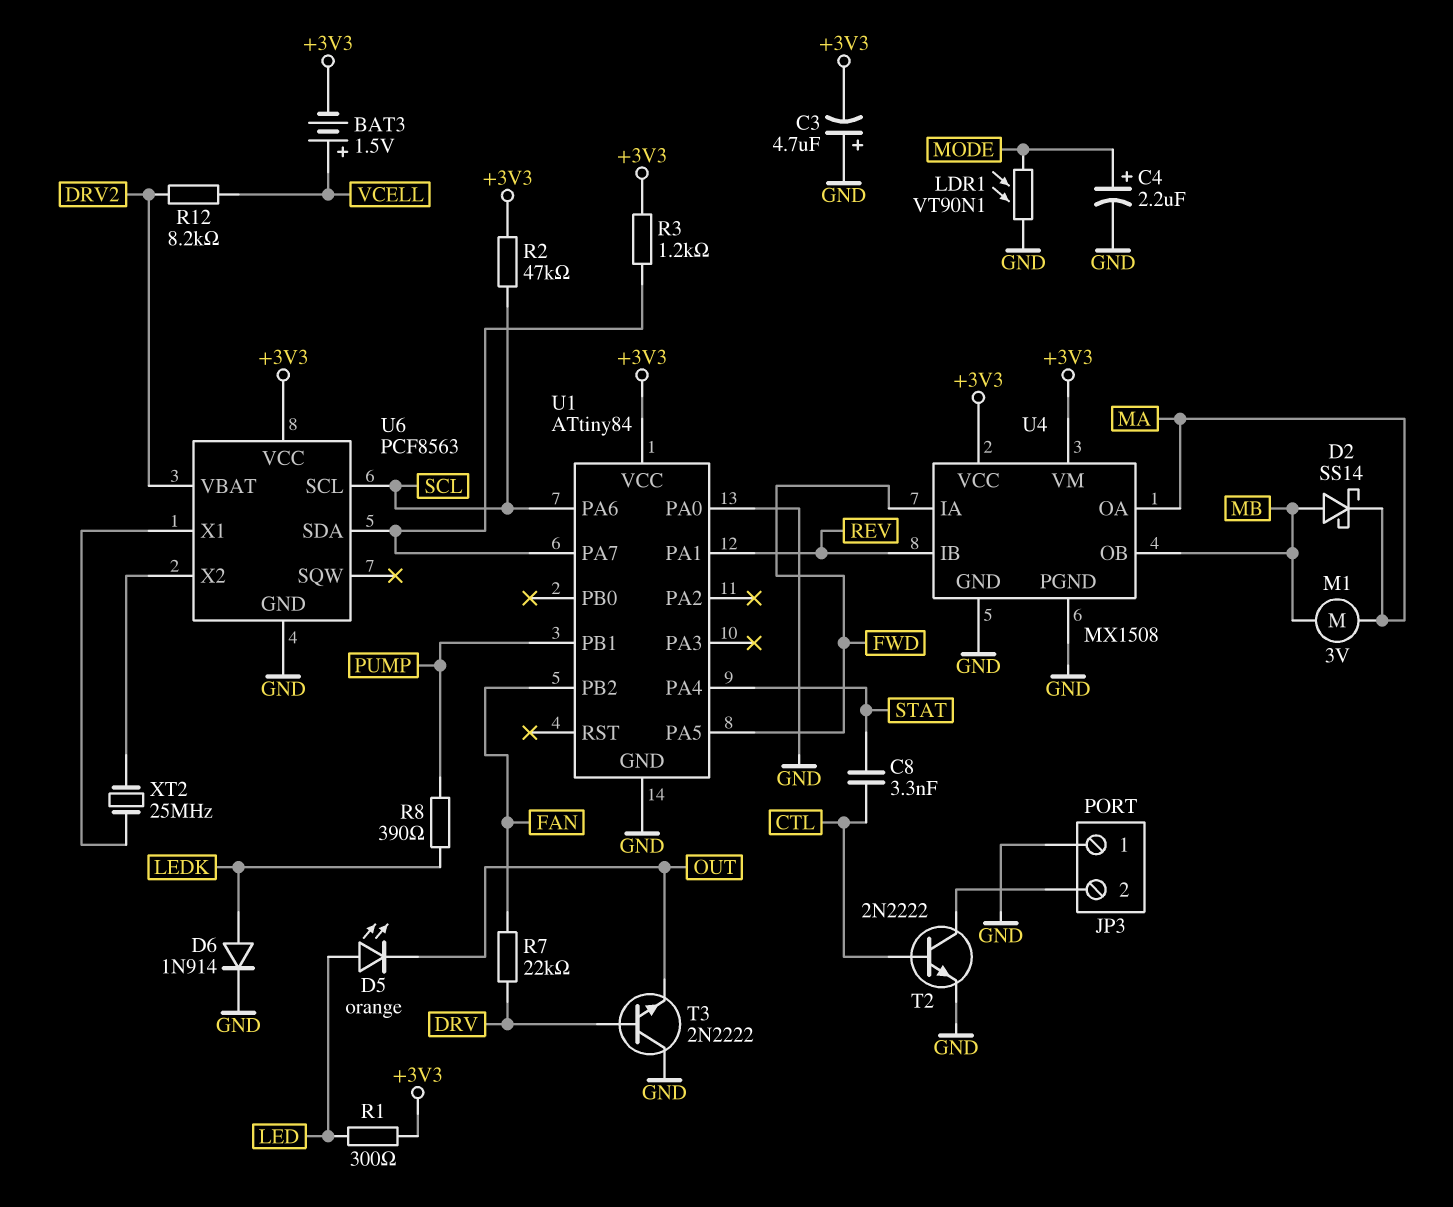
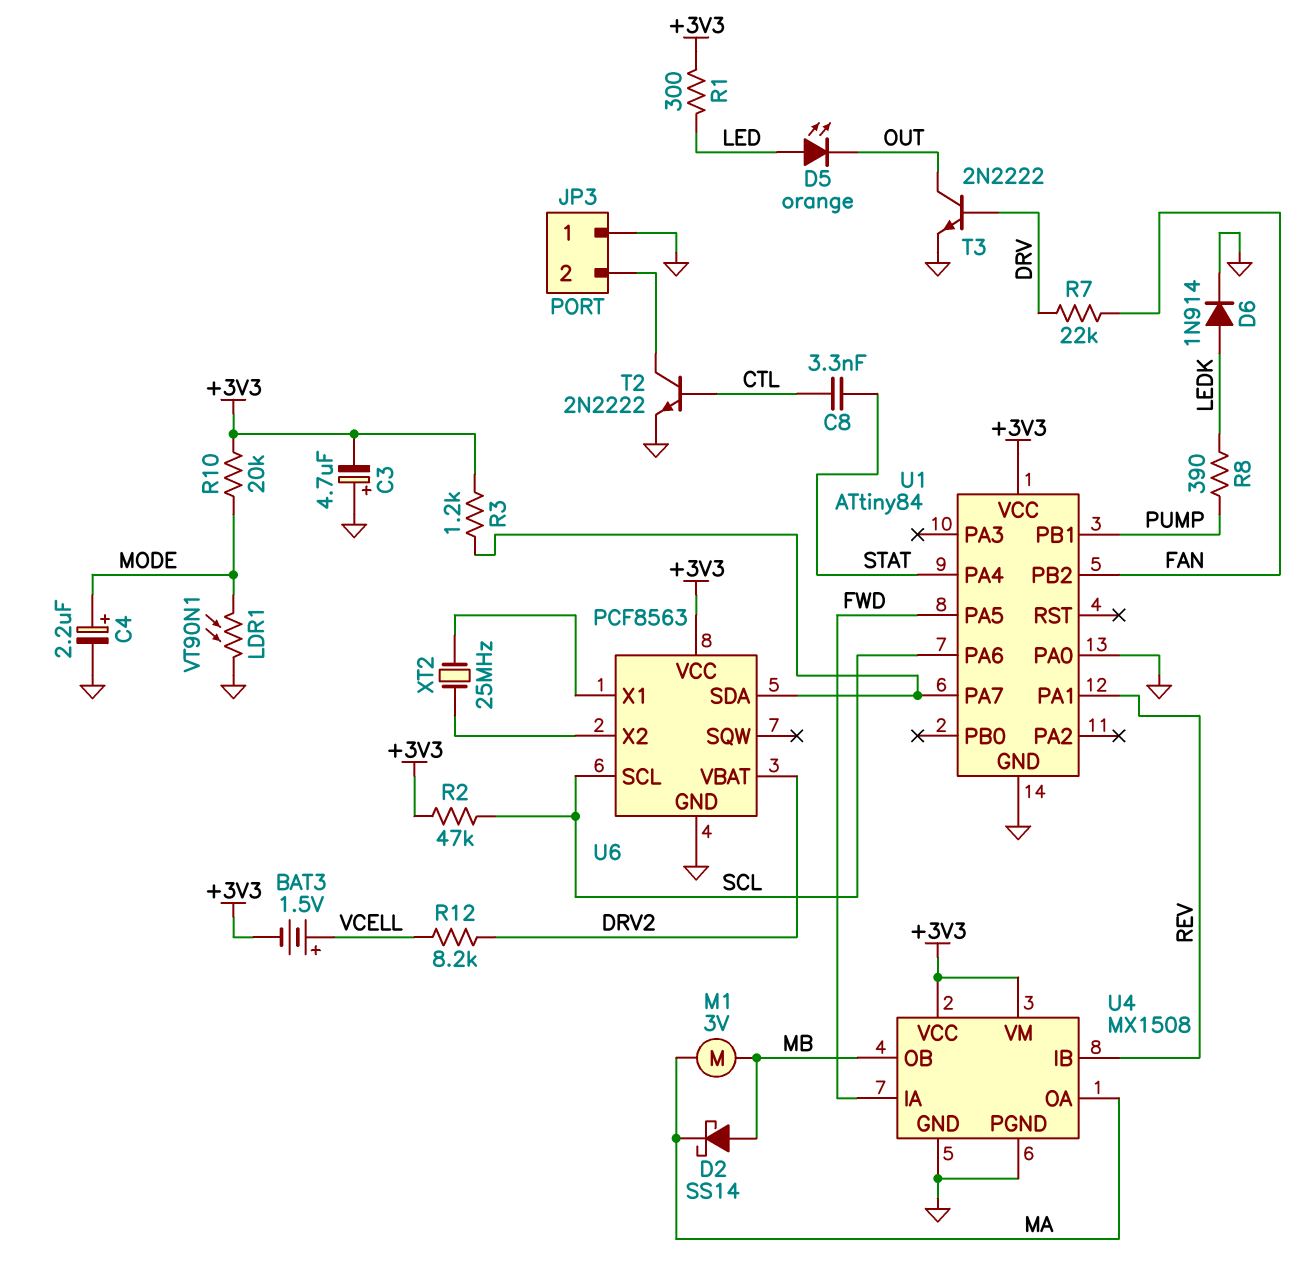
R10: none -> 20k (+3V3, MODE)
T3: NPN 2N2222 (B DRV, C GND, E OUT) -> NPN 2N2222 (B DRV, C OUT, E GND)

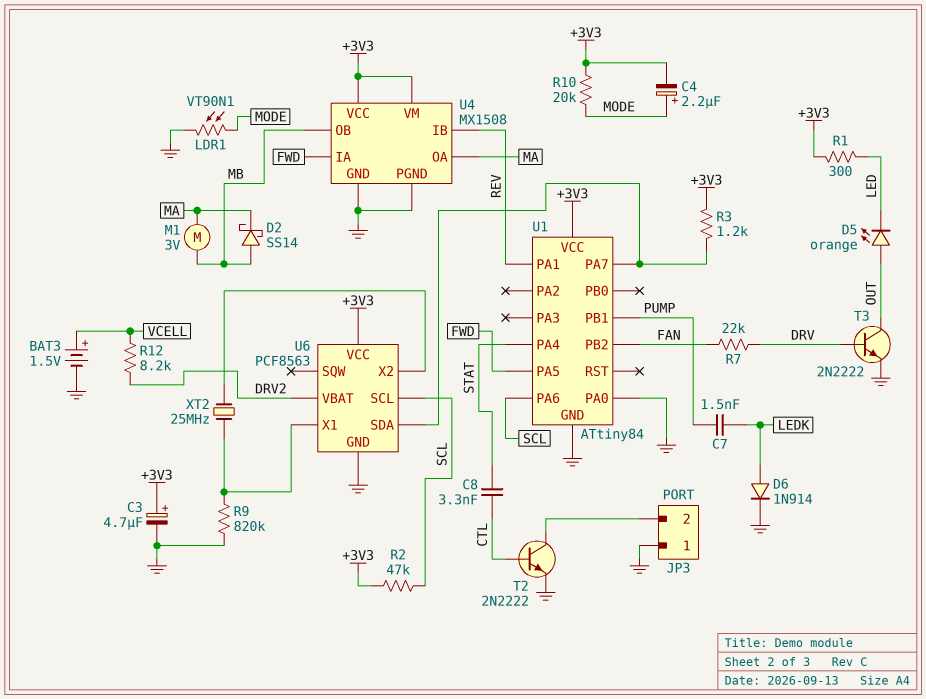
BAT3: 1.5V (plus VCELL, minus +3V3) -> 1.5V (plus VCELL, minus GND)
C3: 4.7uF (plus GND, minus +3V3) -> 4.7uF (plus +3V3, minus GND)
C4: 2.2uF (plus MODE, minus GND) -> 2.2uF (plus MODE, minus +3V3)
C7: none -> 1.5nF (LEDK, PUMP)
D5: LED orange (A LED, K OUT) -> LED orange (A OUT, K LED)
R8: 390 (LEDK, PUMP) -> none
R9: none -> 820k (GND, U6/X1)

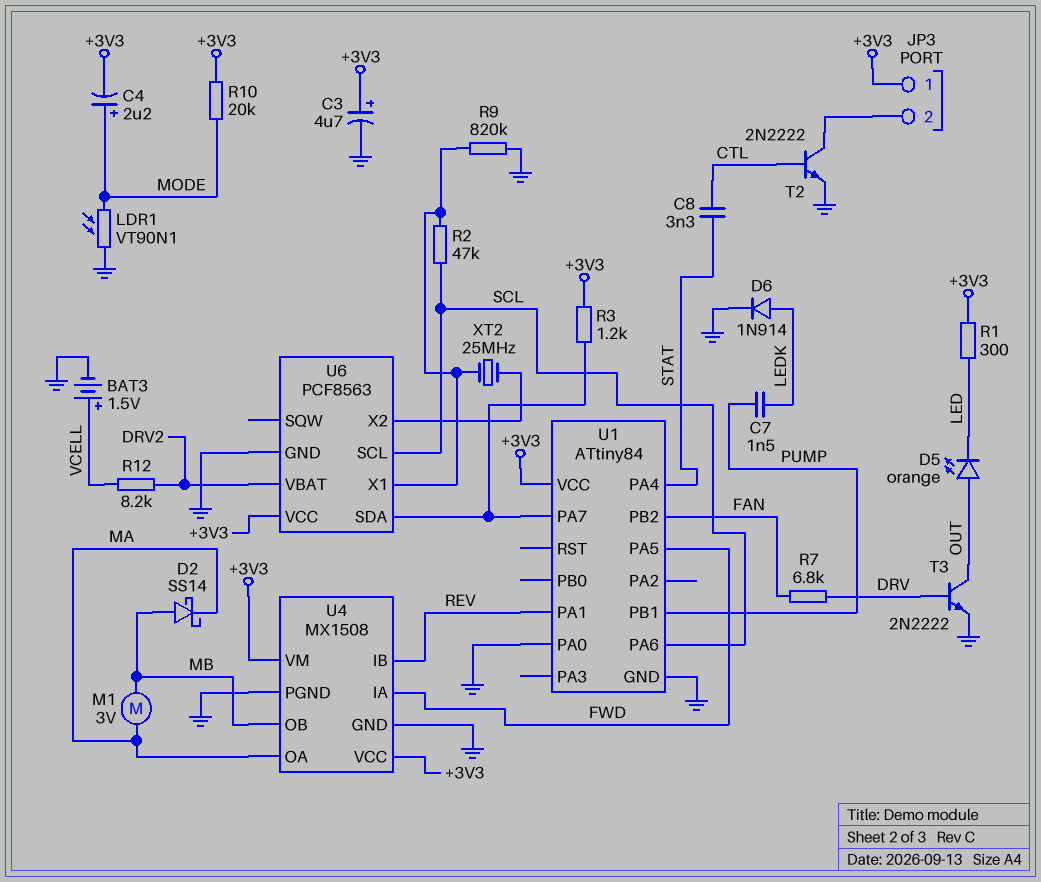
JP3 pin 1: GND -> +3V3
R2: 47k (+3V3, SCL) -> 47k (SCL, U6/X1)
R7: 22k (DRV, FAN) -> 6.8k (DRV, FAN)

